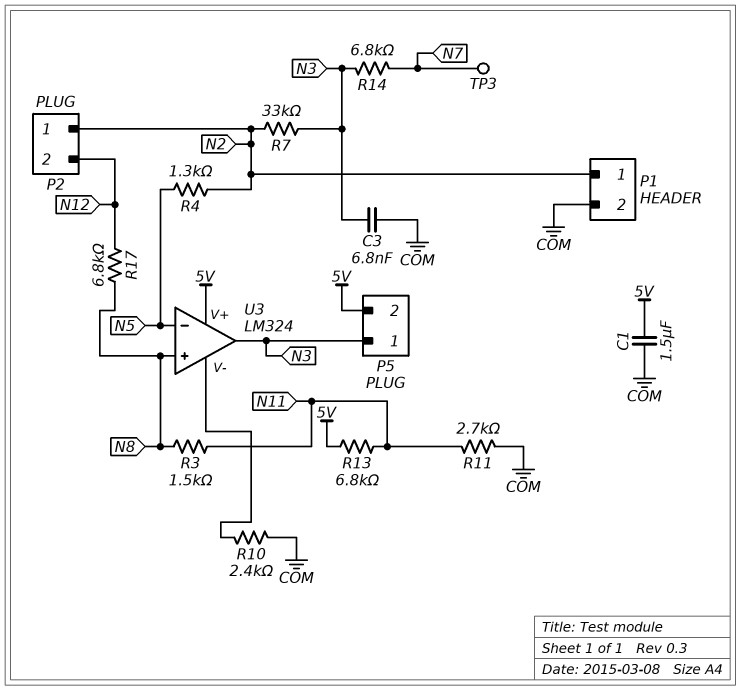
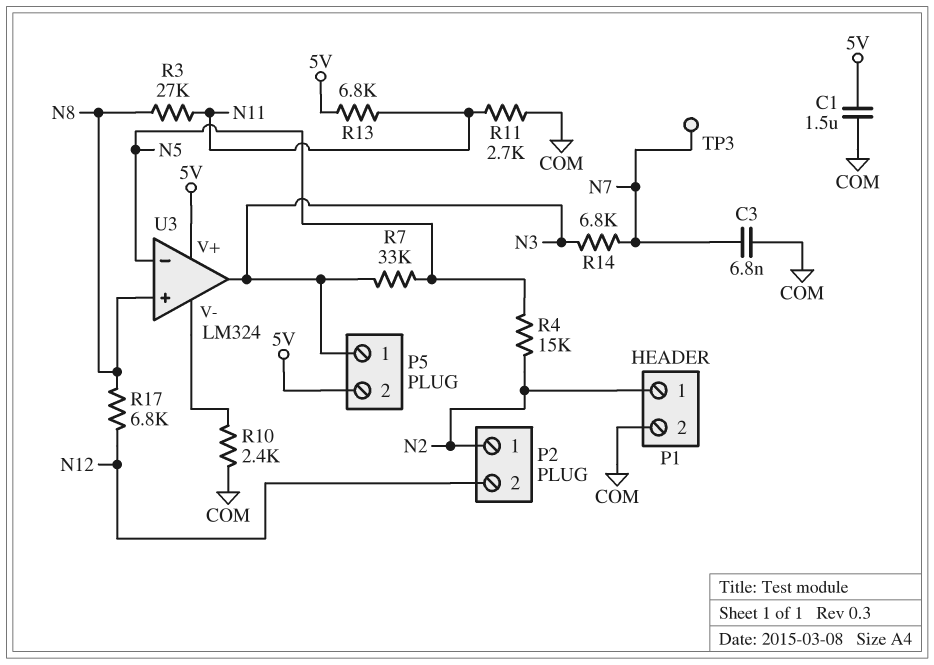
C3: 6.8nF (COM, N3) -> 6.8nF (COM, N7)
R3: 1.5k (N8, N11) -> 27k (N8, N11)
R4: 1.3k (N2, N5) -> 15k (N2, N5)
R7: 33k (N2, N3) -> 33k (N3, N5)

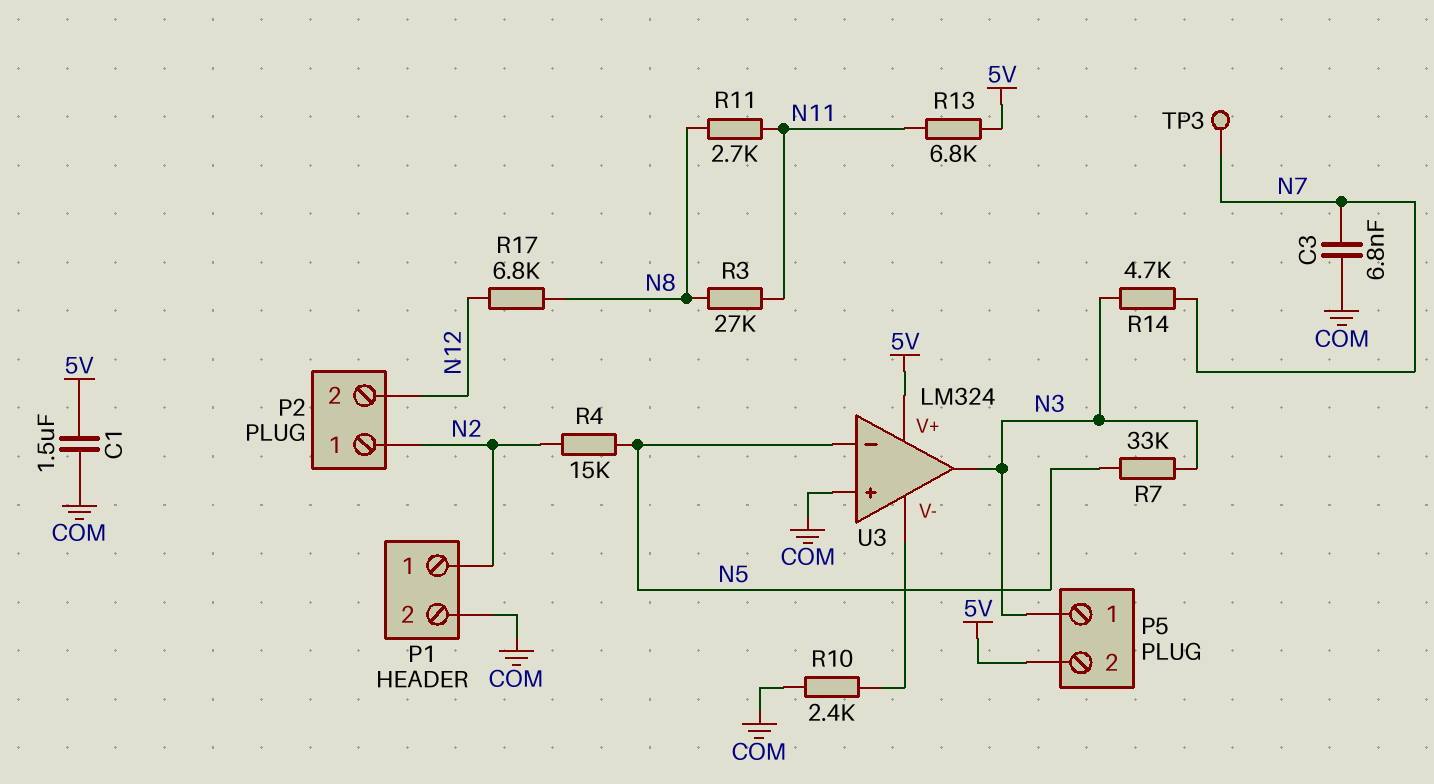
R11: 2.7k (COM, N11) -> 2.7k (N8, N11)
R14: 6.8k (N3, N7) -> 4.7k (N3, N7)
U3 pin in+: N8 -> COM

